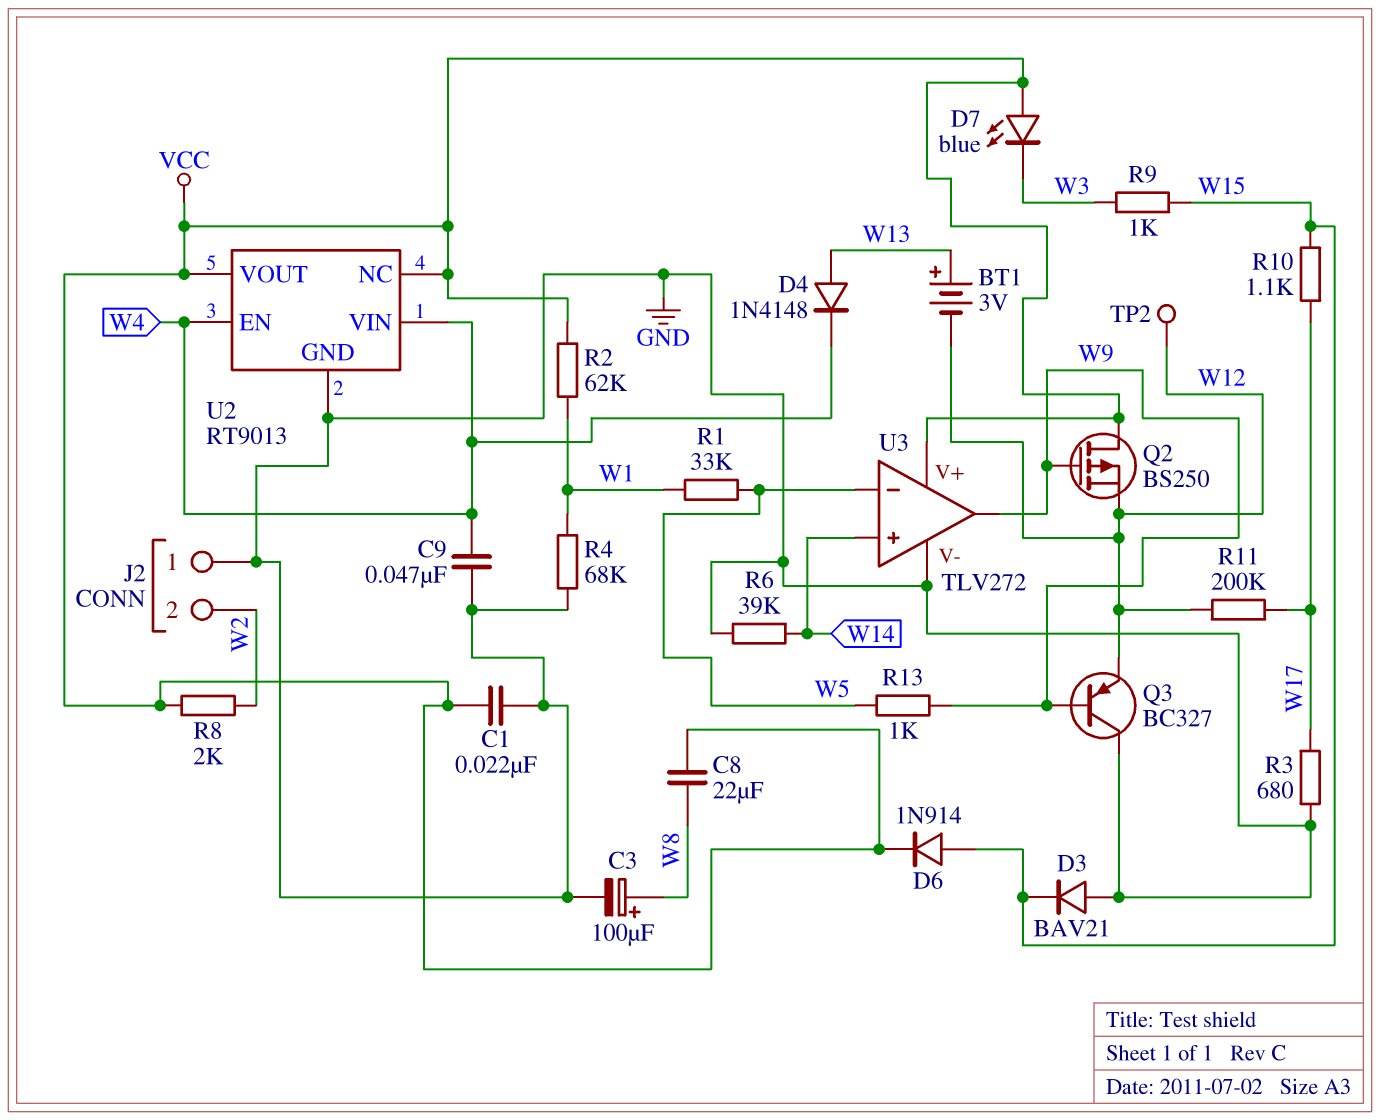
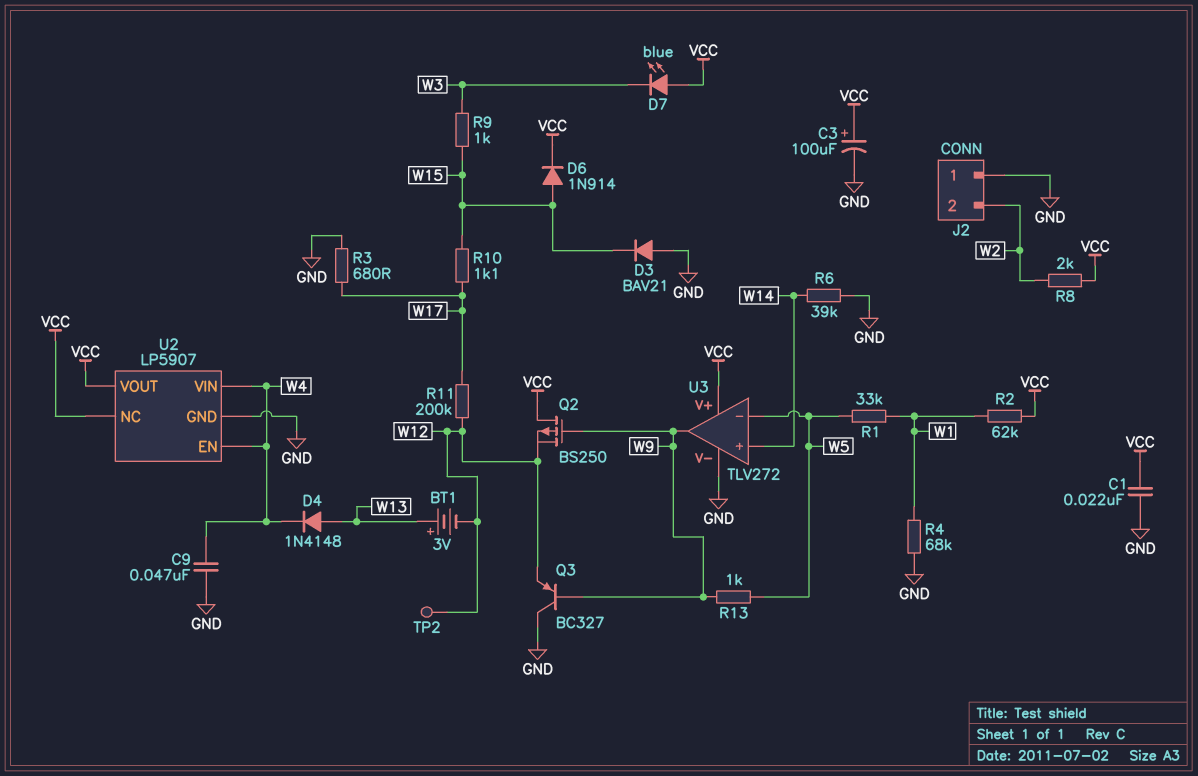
C3: 100uF (plus W8, minus GND) -> 100uF (plus VCC, minus GND)
C8: 22uF (VCC, W8) -> none
U2: RT9013 -> LP5907

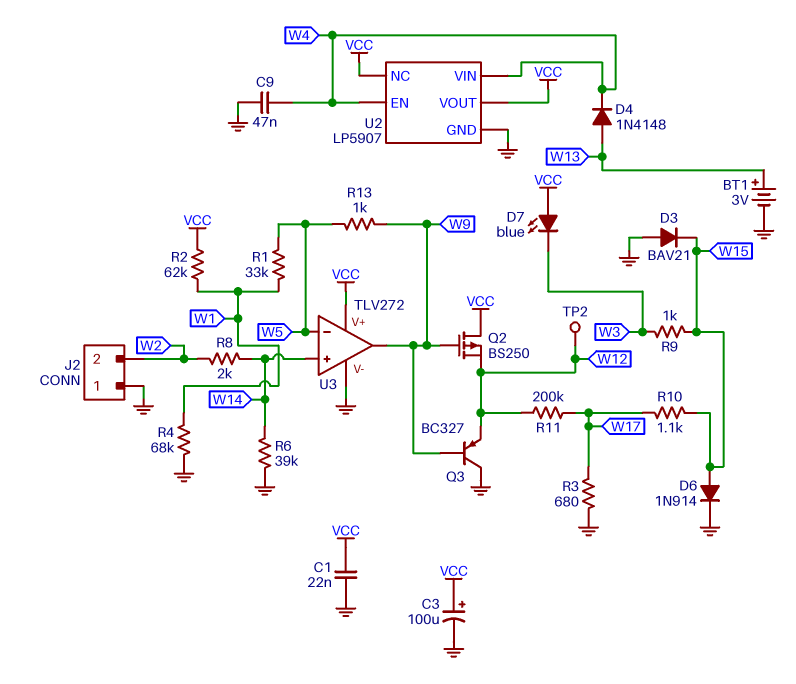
BT1: 3V (plus W13, minus W12) -> 3V (plus W13, minus GND)
D6: diode 1N914 (A W15, K VCC) -> diode 1N914 (A W15, K GND)
R8: 2k (VCC, W2) -> 2k (W2, W14)

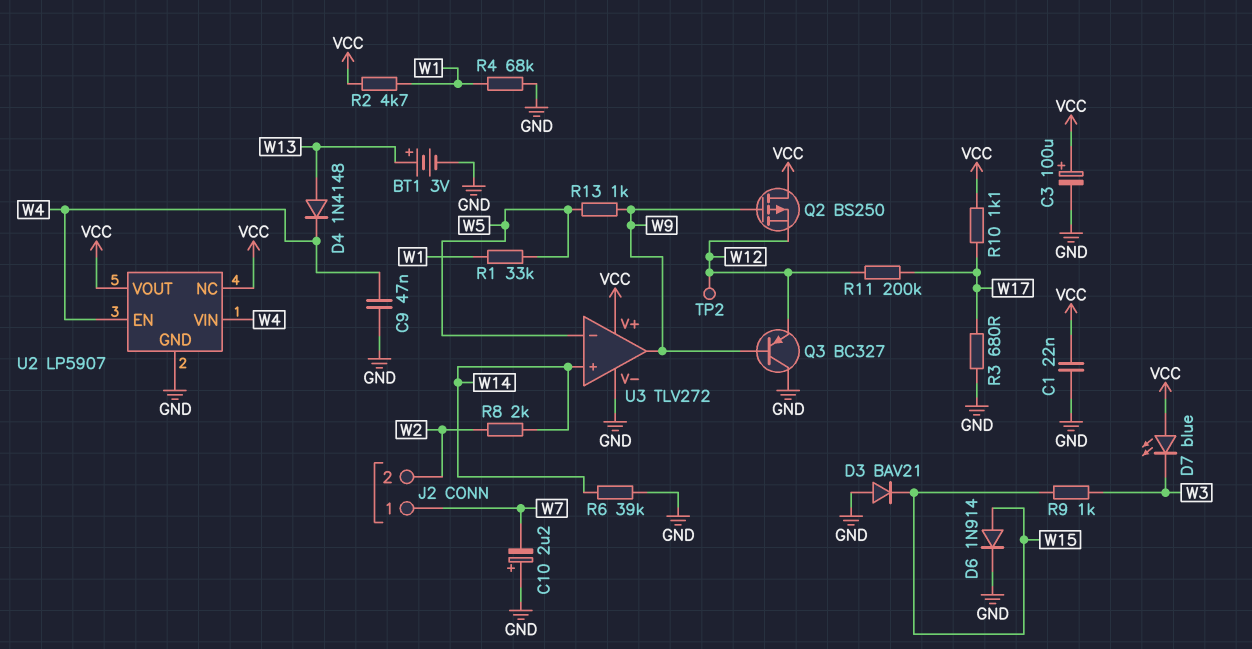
C10: none -> 2.2uF (plus GND, minus W7)
J2 pin 1: GND -> W7
R2: 62k (VCC, W1) -> 4.7k (VCC, W1)
R10: 1.1k (W15, W17) -> 1.1k (VCC, W17)

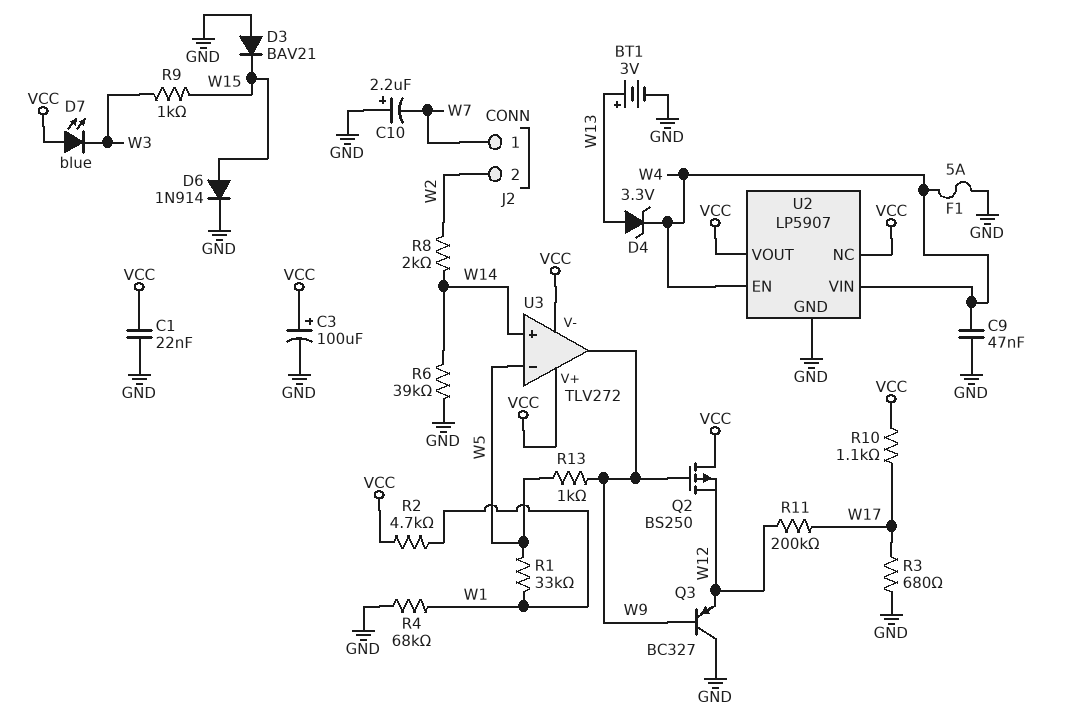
D4: diode 1N4148 (A W13, K W4) -> zener 3.3V (A W13, K W4)
F1: none -> 5A (GND, W4)
TP2: test point (W12) -> none
U3 pin V-: GND -> VCC

